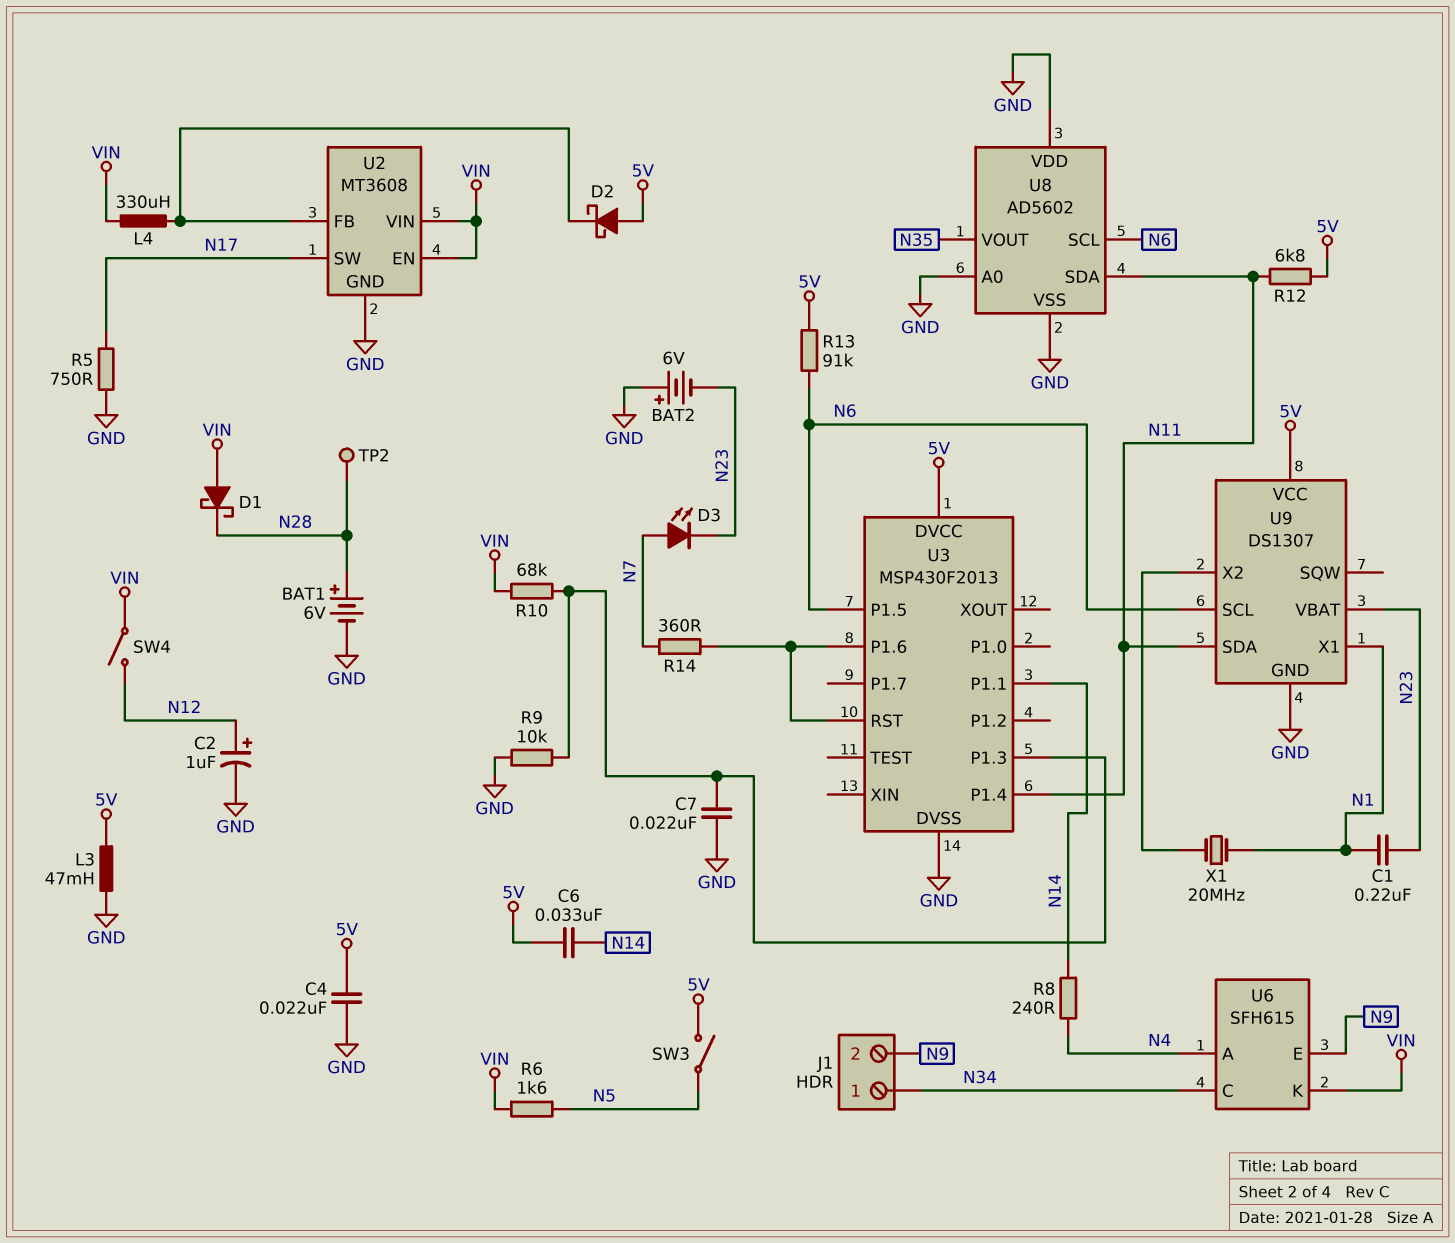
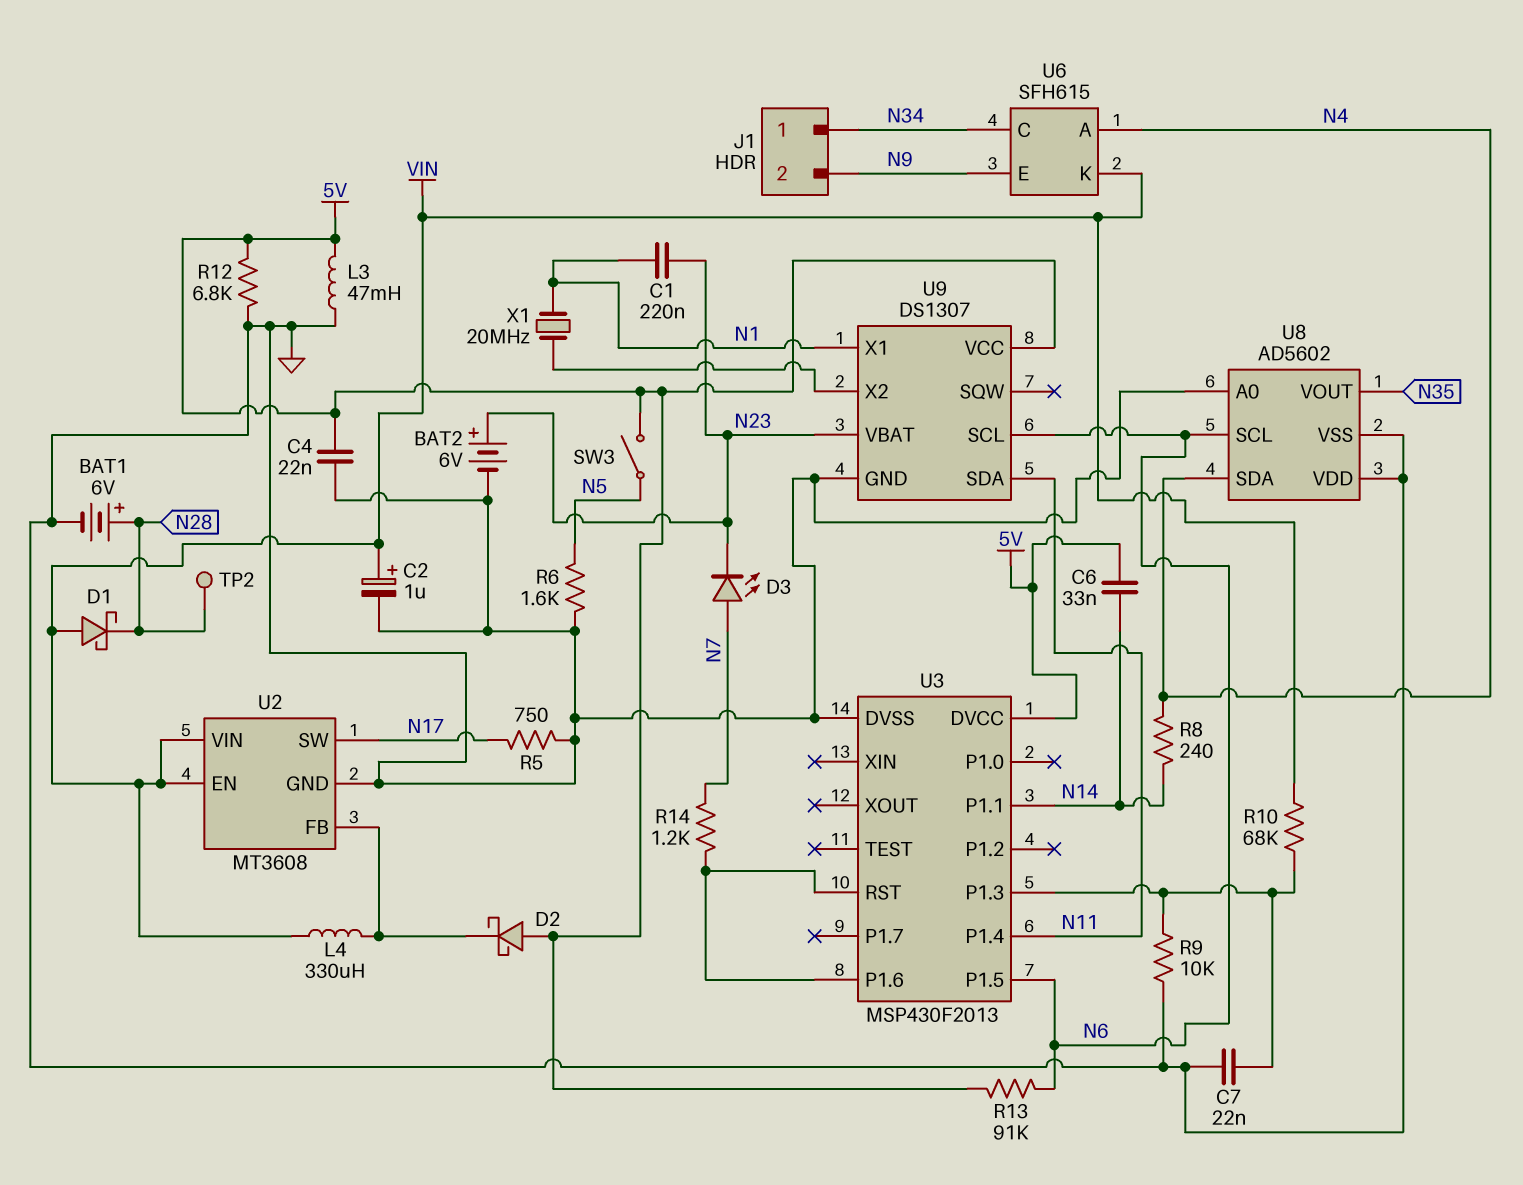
BAT2: 6V (plus GND, minus N23) -> 6V (plus N23, minus GND)
C2: 1uF (plus N12, minus GND) -> 1uF (plus VIN, minus GND)
R6: 1.6k (N5, VIN) -> 1.6k (GND, N5)
R12: 6.8k (5V, N11) -> 6.8k (5V, GND)
R14: 360 (N7, U3/P1.6) -> 1.2k (N7, U3/P1.6)
SW4: switch (N12, VIN) -> none
U8 pin SDA: N11 -> N4

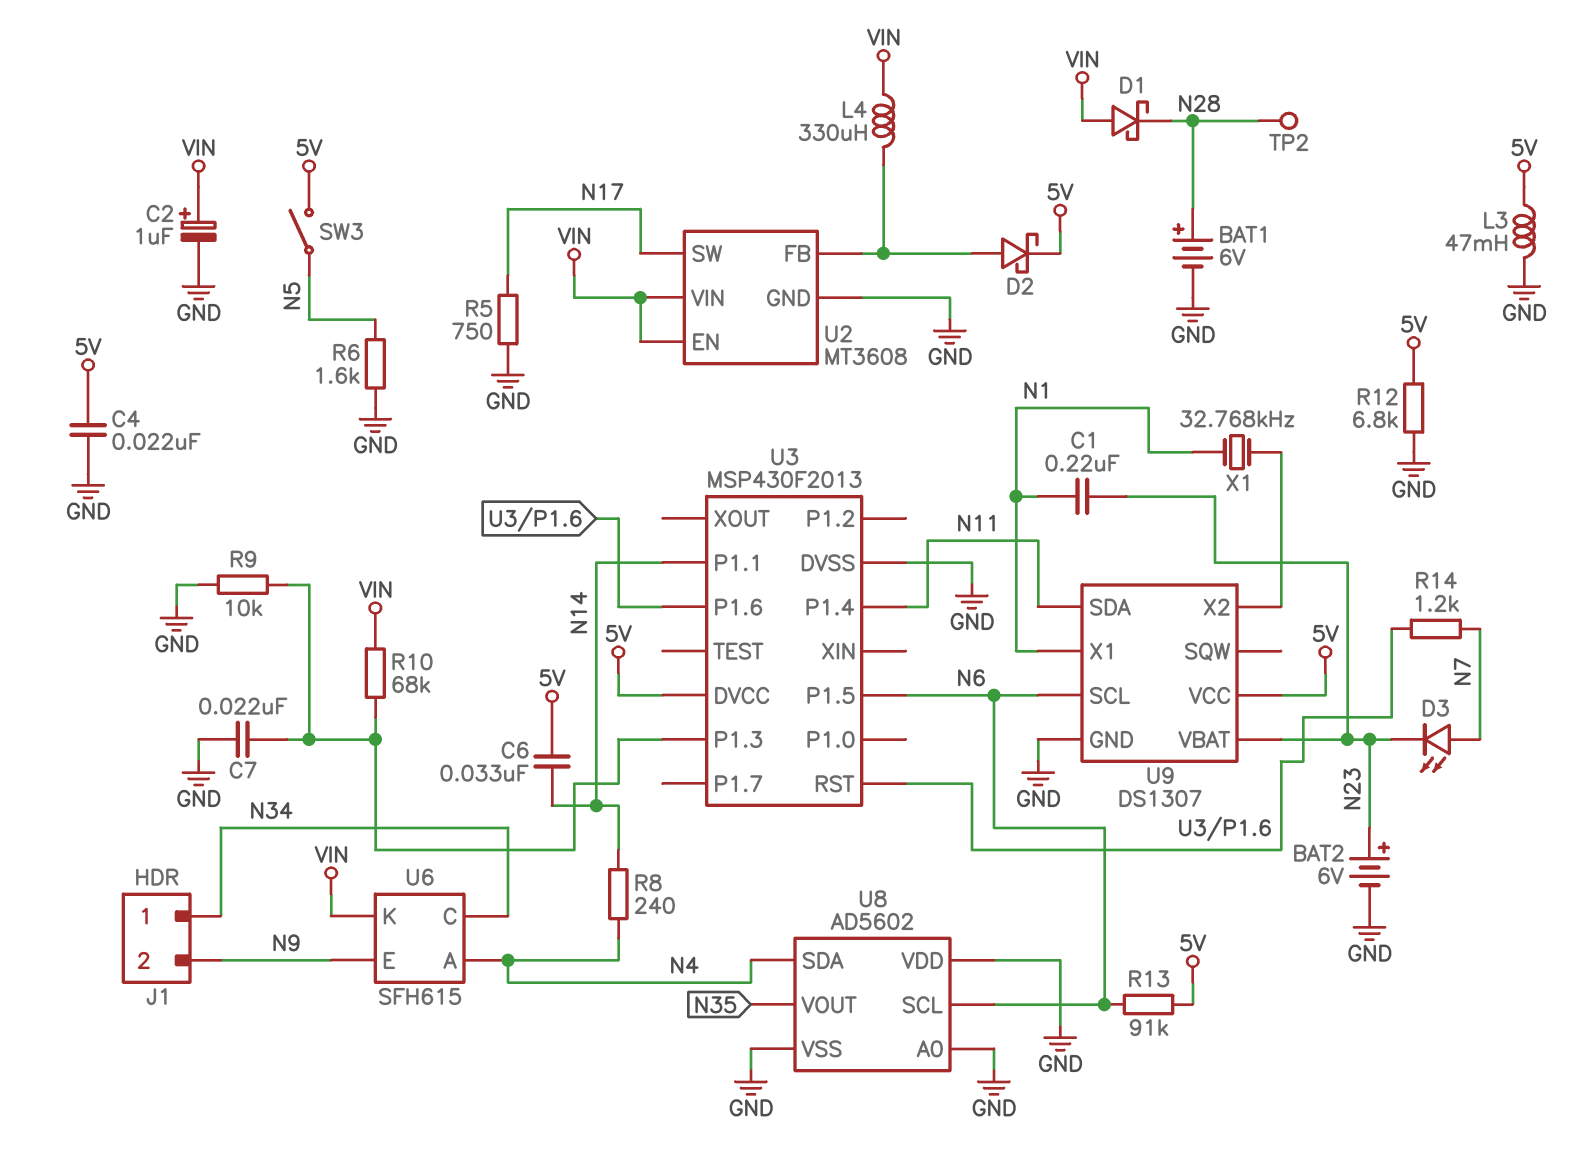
D2: schottky (A 5V, K U2/FB) -> schottky (A U2/FB, K 5V)
X1: 20MHz (N1, U9/X2) -> 32.768kHz (N1, U9/X2)

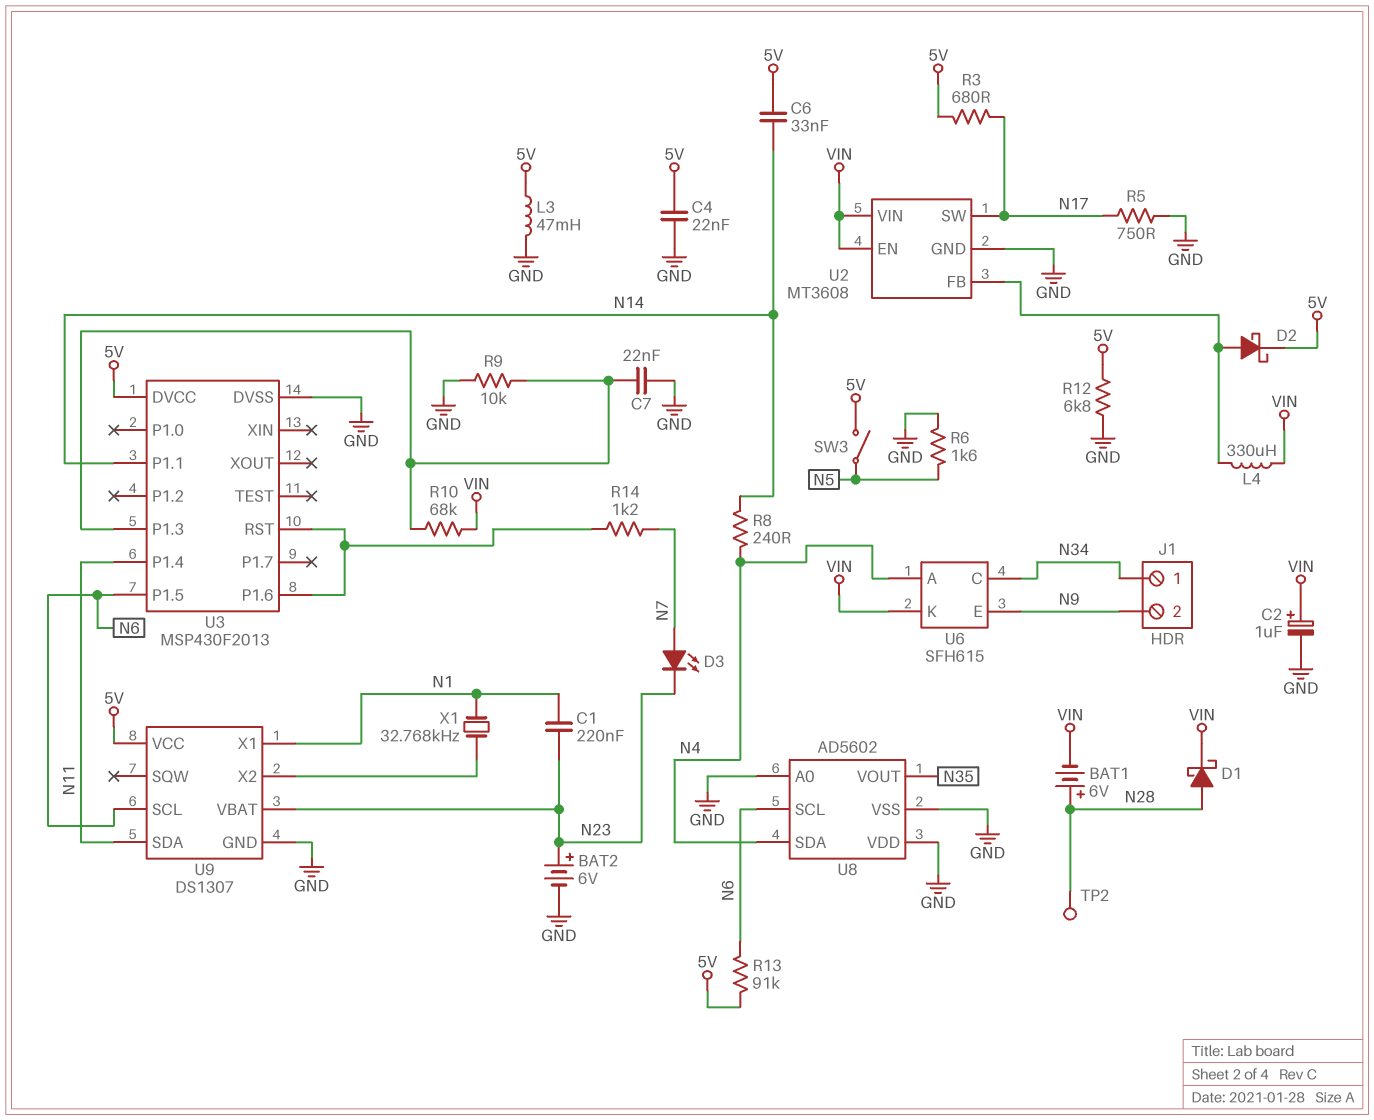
BAT1: 6V (plus N28, minus GND) -> 6V (plus N28, minus VIN)
D1: schottky (A VIN, K N28) -> schottky (A N28, K VIN)
R3: none -> 680 (5V, N17)

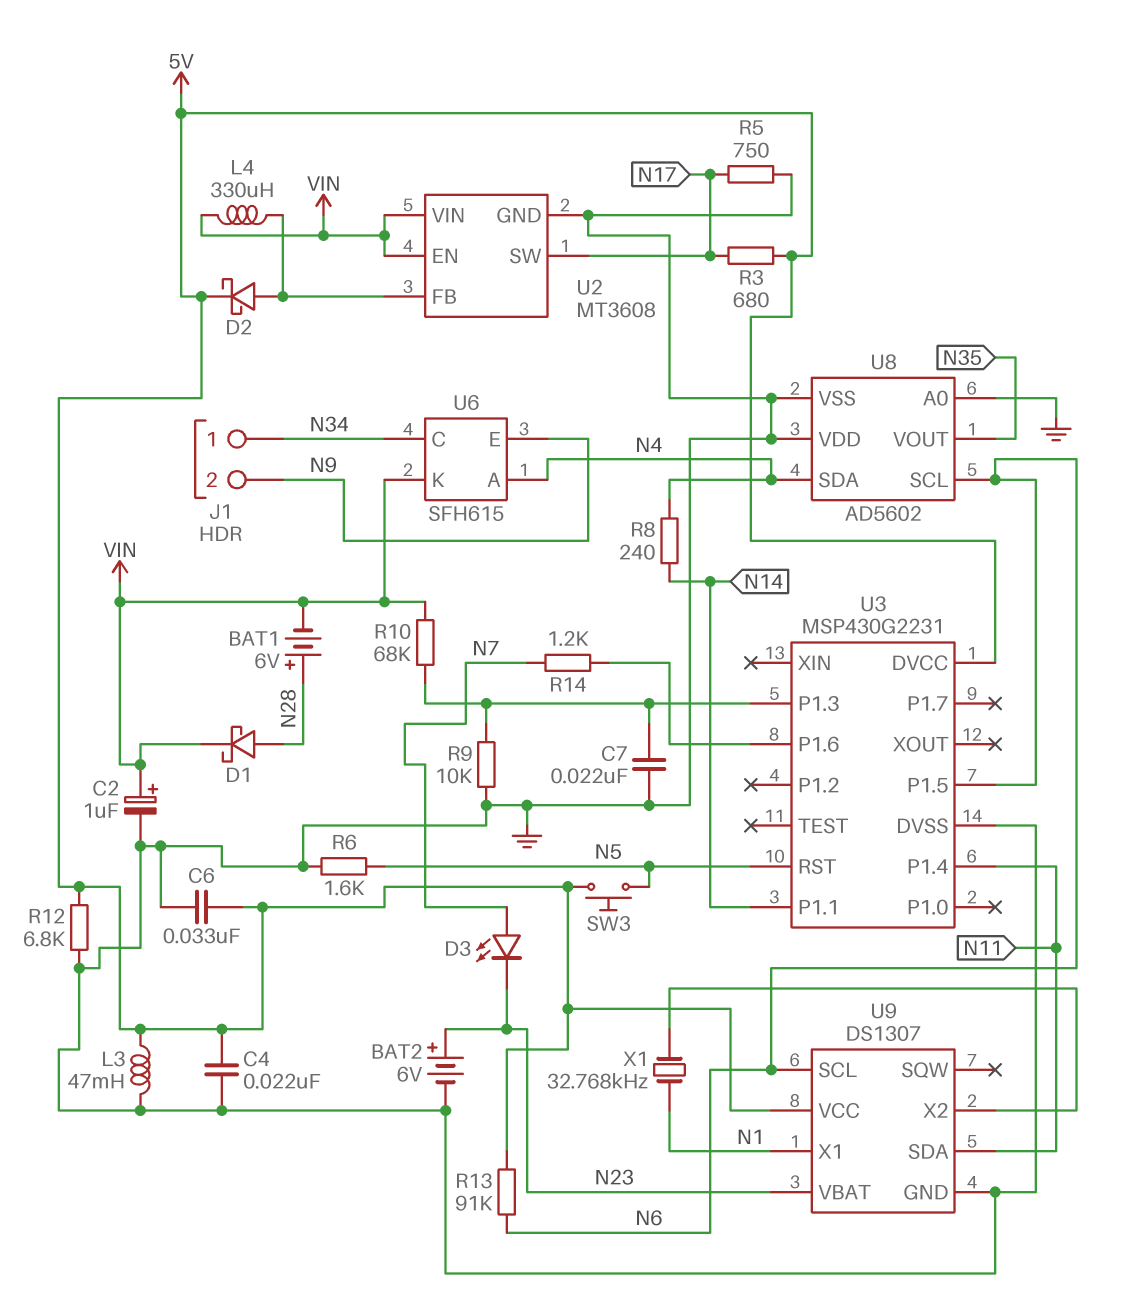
C1: 220nF (N1, N23) -> none
C6: 33nF (5V, N14) -> 33nF (5V, GND)
SW3: switch (5V, N5) -> button (5V, N5)
TP2: test point (N28) -> none
U3: MSP430F2013 -> MSP430G2231
U3 pin RST: U3/P1.6 -> N5

